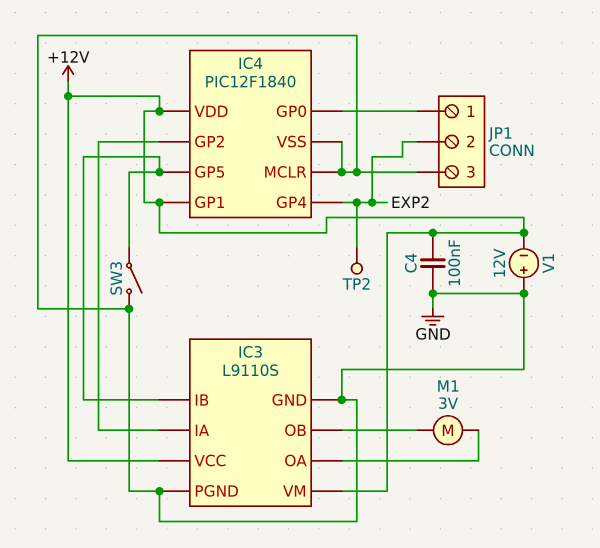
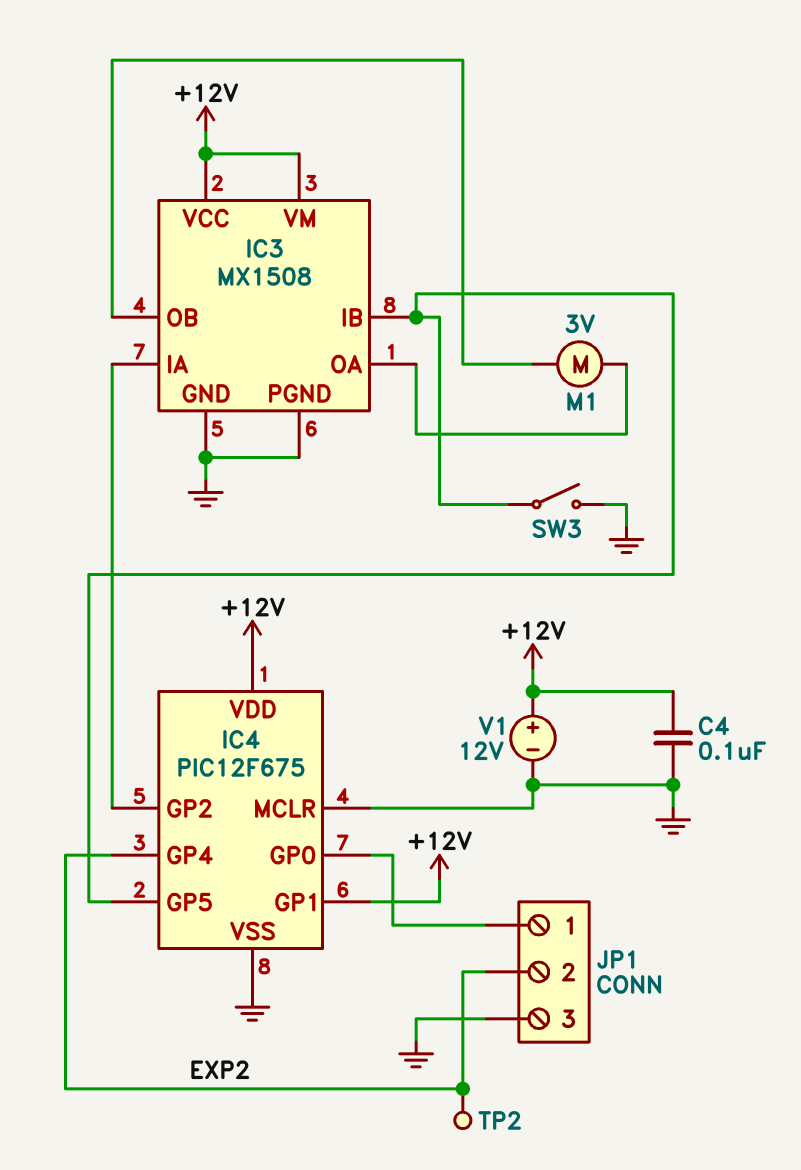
IC3: L9110S -> MX1508
IC4: PIC12F1840 -> PIC12F675
V1: 12V (plus GND, minus +12V) -> 12V (plus +12V, minus GND)

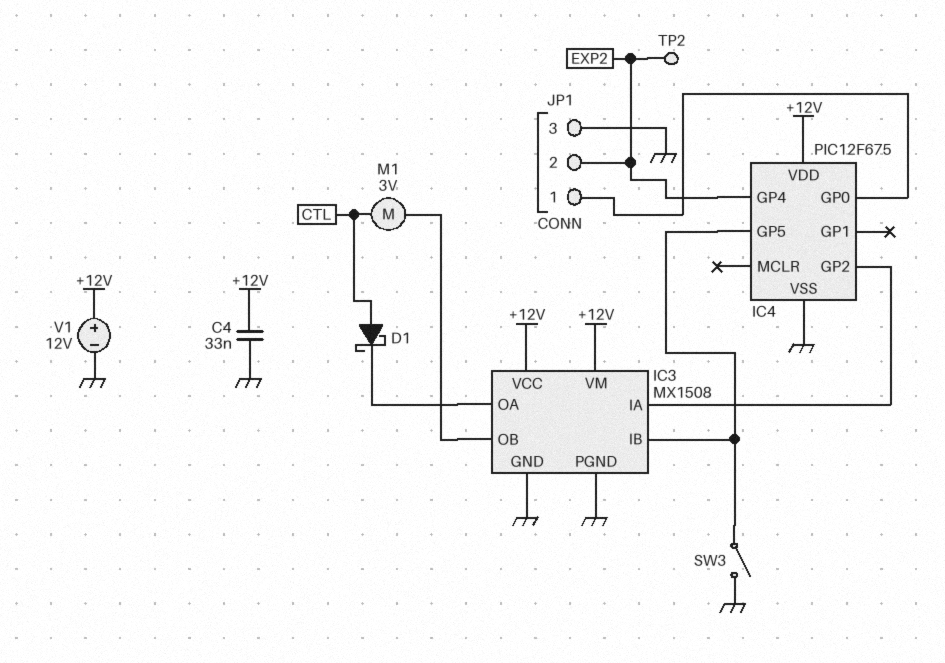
C4: 100nF (+12V, GND) -> 33nF (+12V, GND)
D1: none -> schottky (A CTL, K IC3/OA)
IC4 pin GP1: +12V -> none
IC4 pin MCLR: GND -> none
M1: motor 3V (IC3/OA, IC3/OB) -> motor 3V (CTL, IC3/OB)

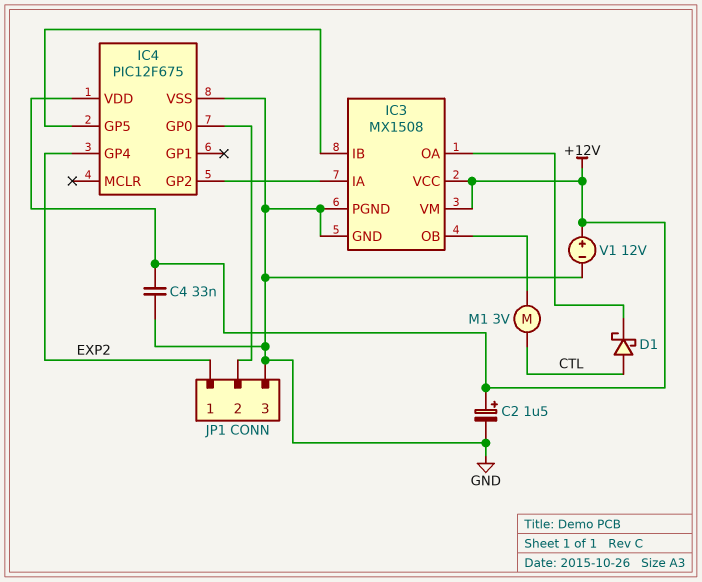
C2: none -> 1.5uF (plus +12V, minus GND)
JP1 pin 1: IC4/GP0 -> EXP2
JP1 pin 2: EXP2 -> IC4/GP0
SW3: switch (GND, IC3/IB) -> none
TP2: test point (EXP2) -> none

